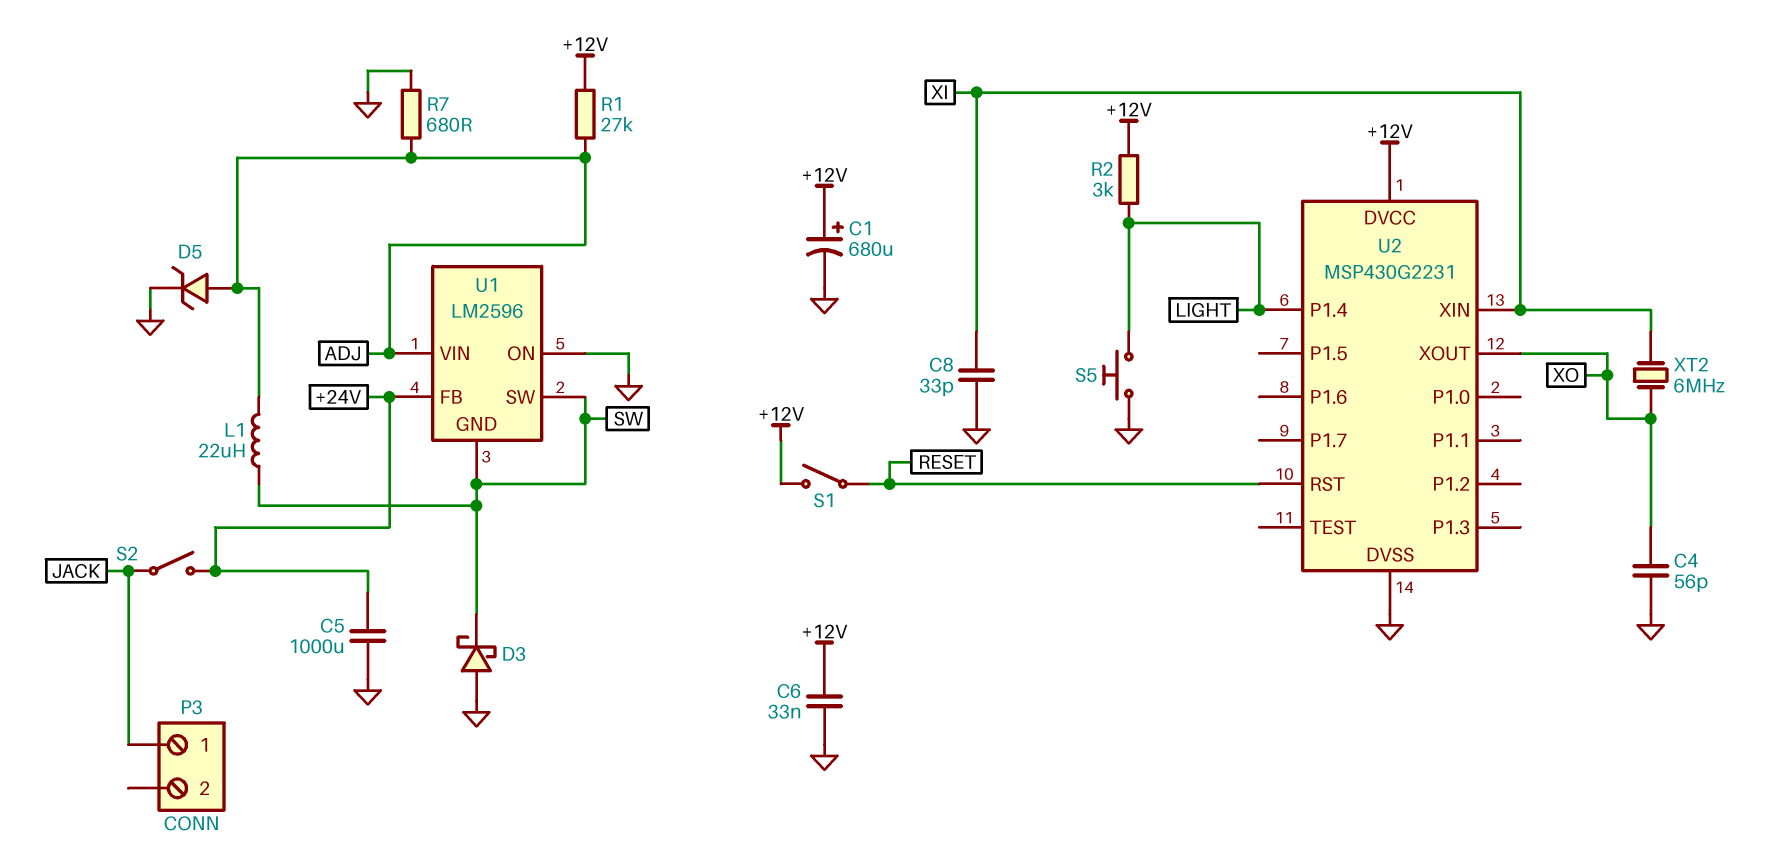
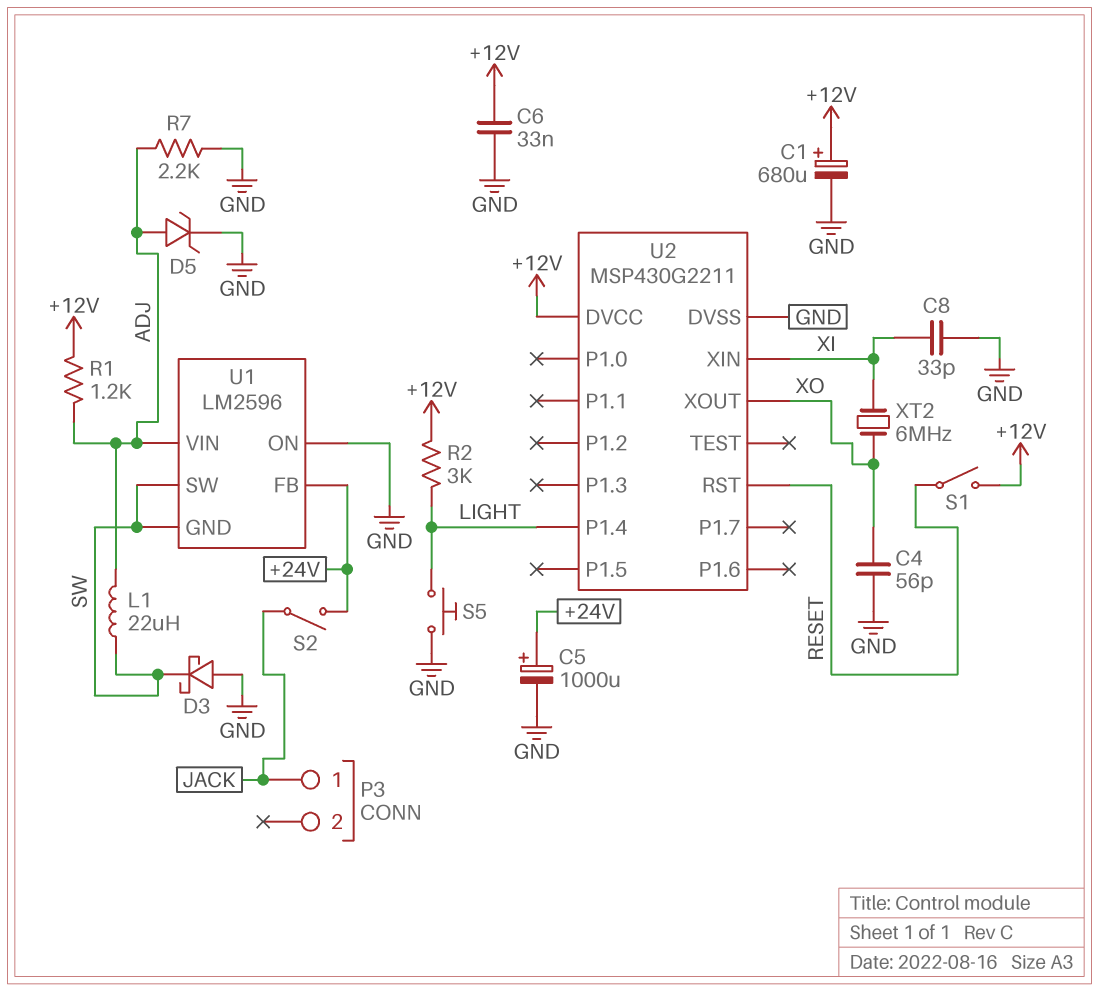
C5: 1000uF (+24V, GND) -> 1000uF (plus +24V, minus GND)
R1: 27k (+12V, ADJ) -> 1.2k (+12V, ADJ)
R7: 680 (ADJ, GND) -> 2.2k (ADJ, GND)
U2: MSP430G2231 -> MSP430G2211

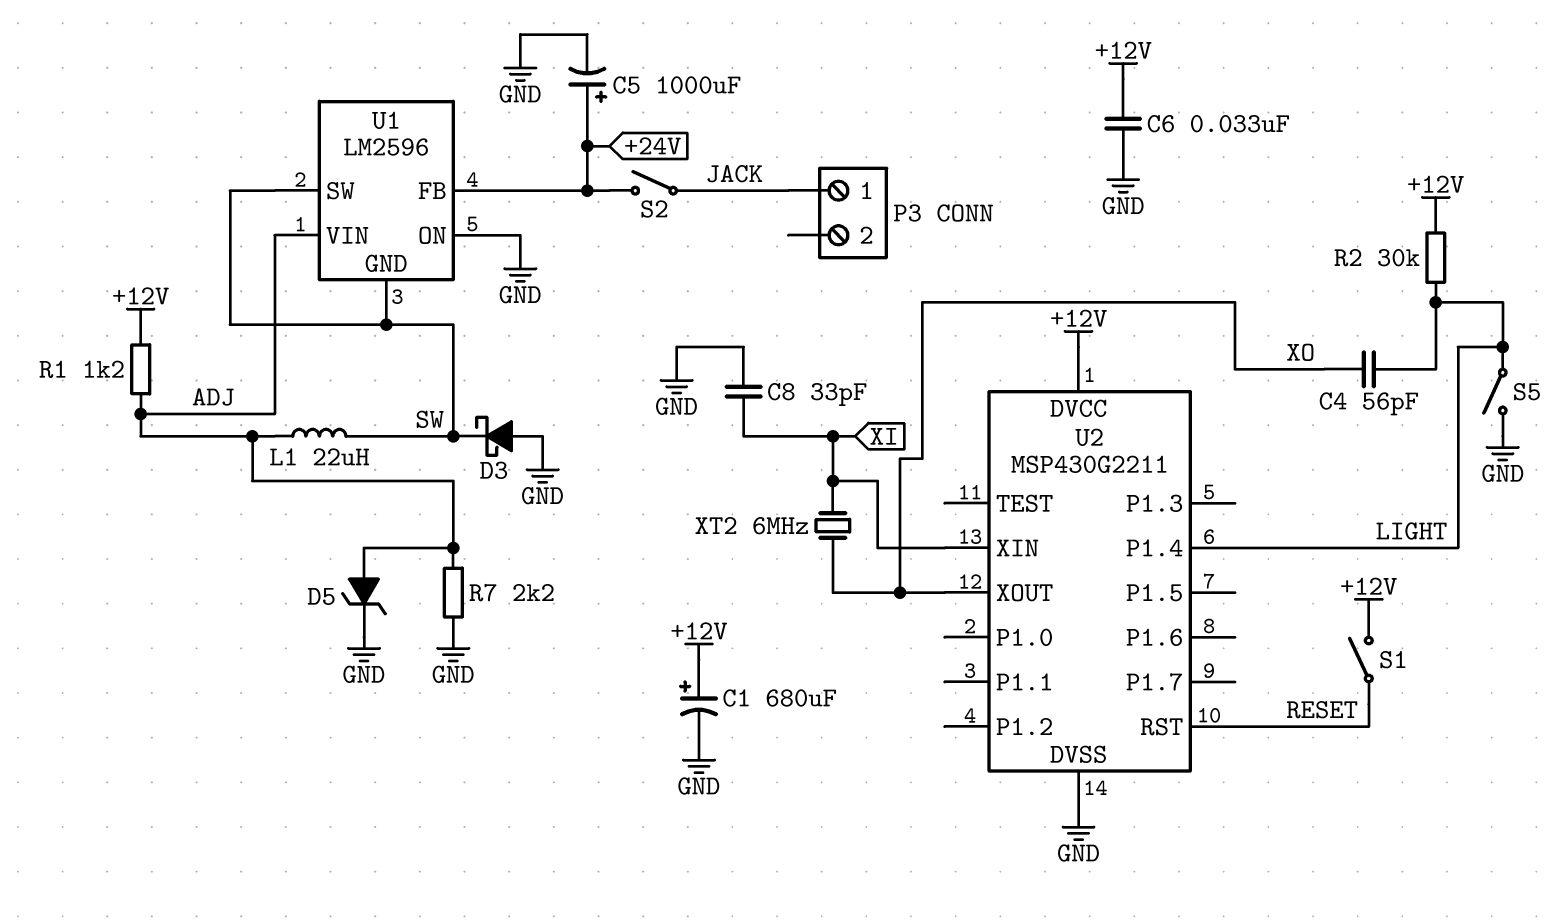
C4: 56pF (GND, XO) -> 56pF (LIGHT, XO)
R2: 3k (+12V, LIGHT) -> 30k (+12V, LIGHT)
S5: button (GND, LIGHT) -> switch (GND, LIGHT)

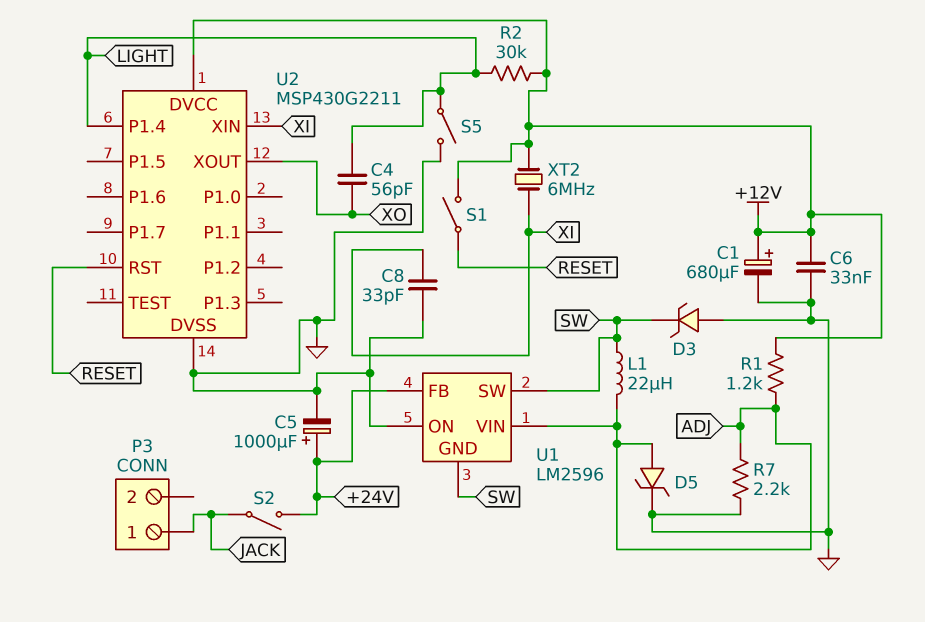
D3: schottky (A GND, K SW) -> zener (A GND, K SW)
XT2: 6MHz (XI, XO) -> 6MHz (+12V, XI)

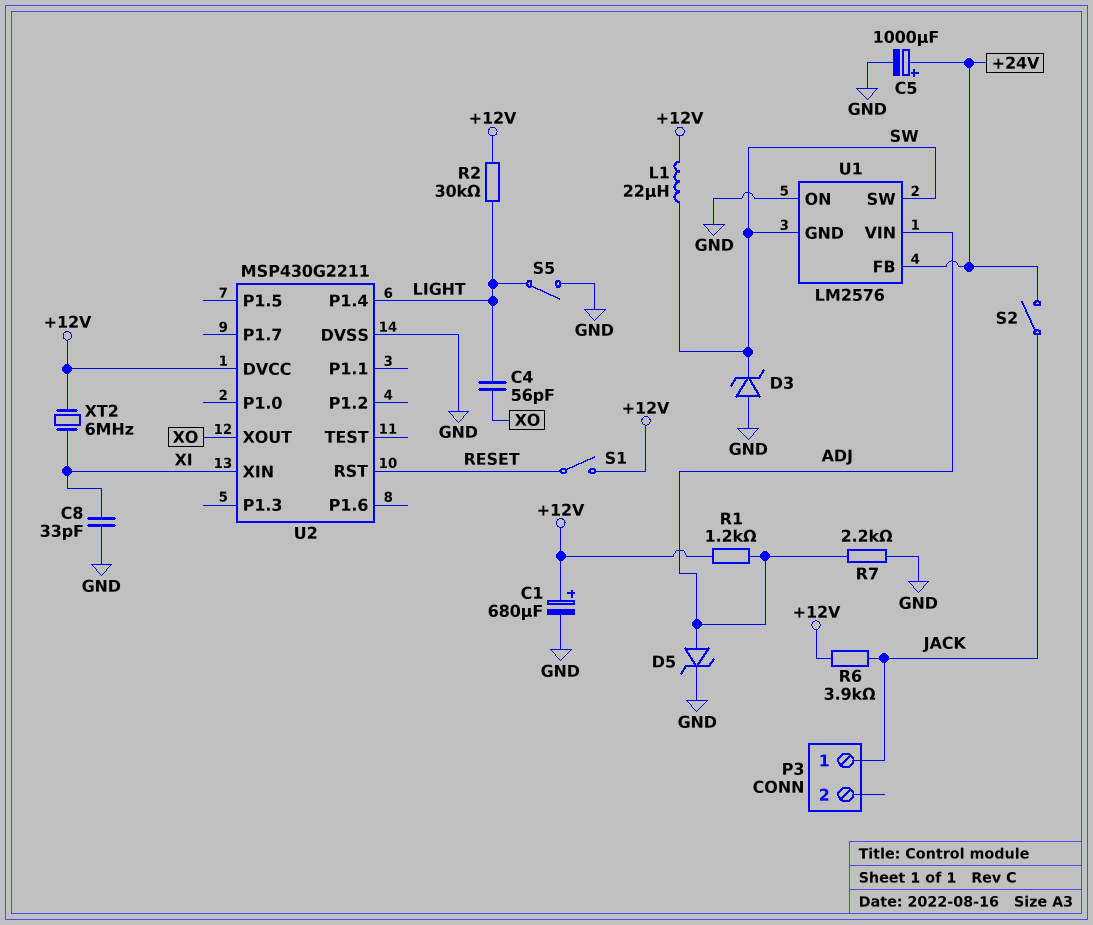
C6: 33nF (+12V, GND) -> none
L1: 22uH (ADJ, SW) -> 22uH (+12V, SW)
R6: none -> 3.9k (+12V, JACK)
U1: LM2596 -> LM2576

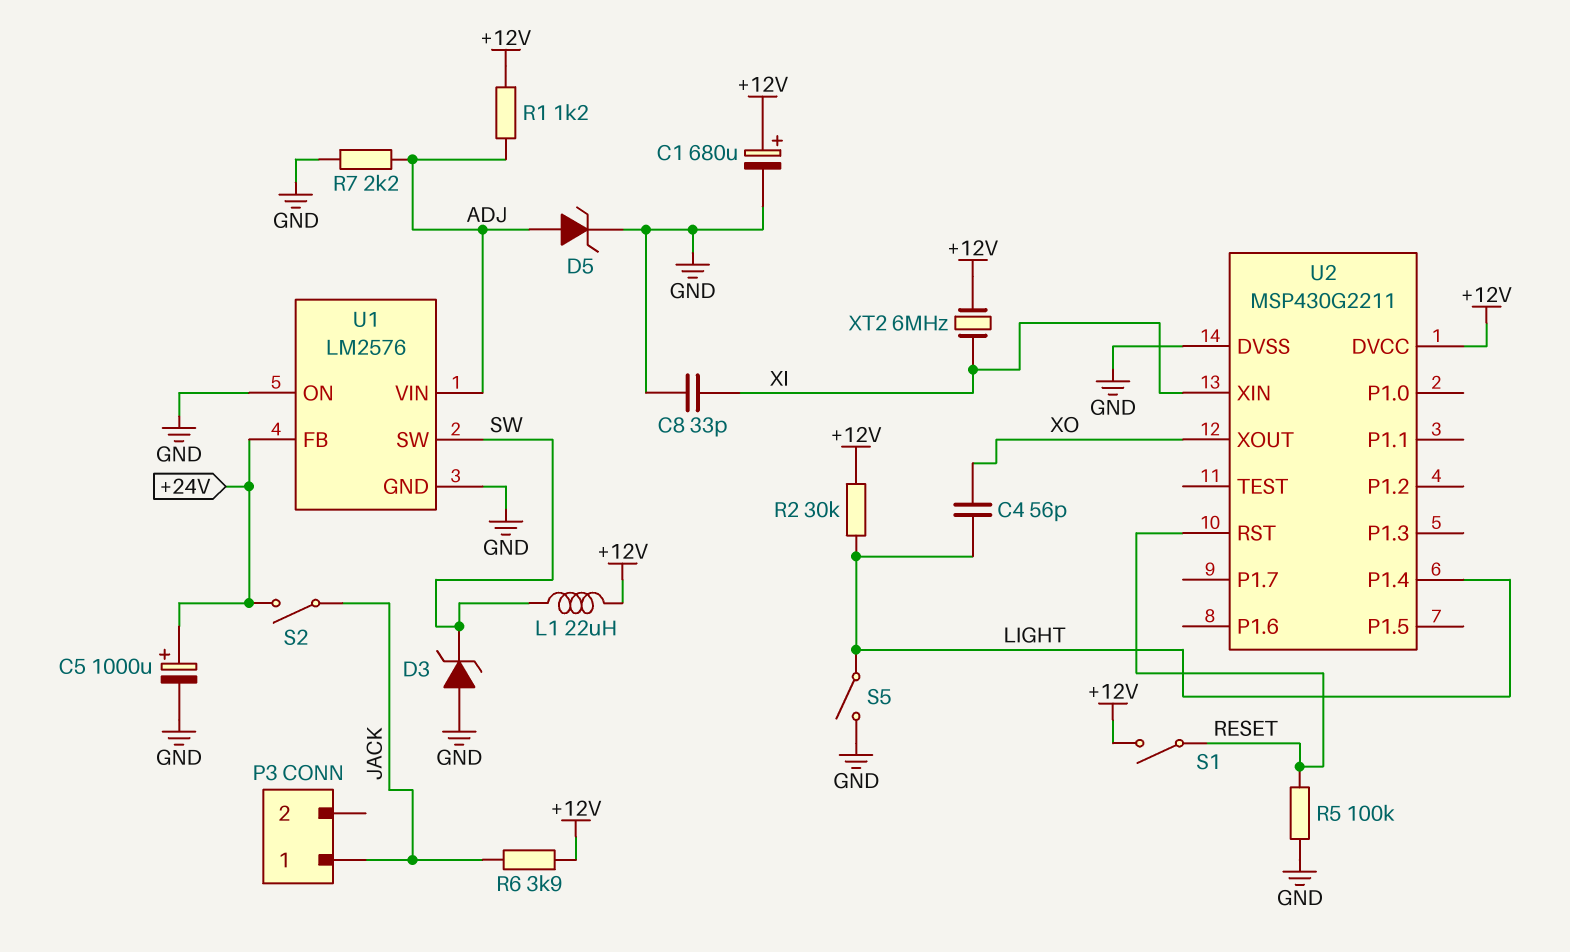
R5: none -> 100k (GND, RESET)
U1 pin GND: SW -> GND

